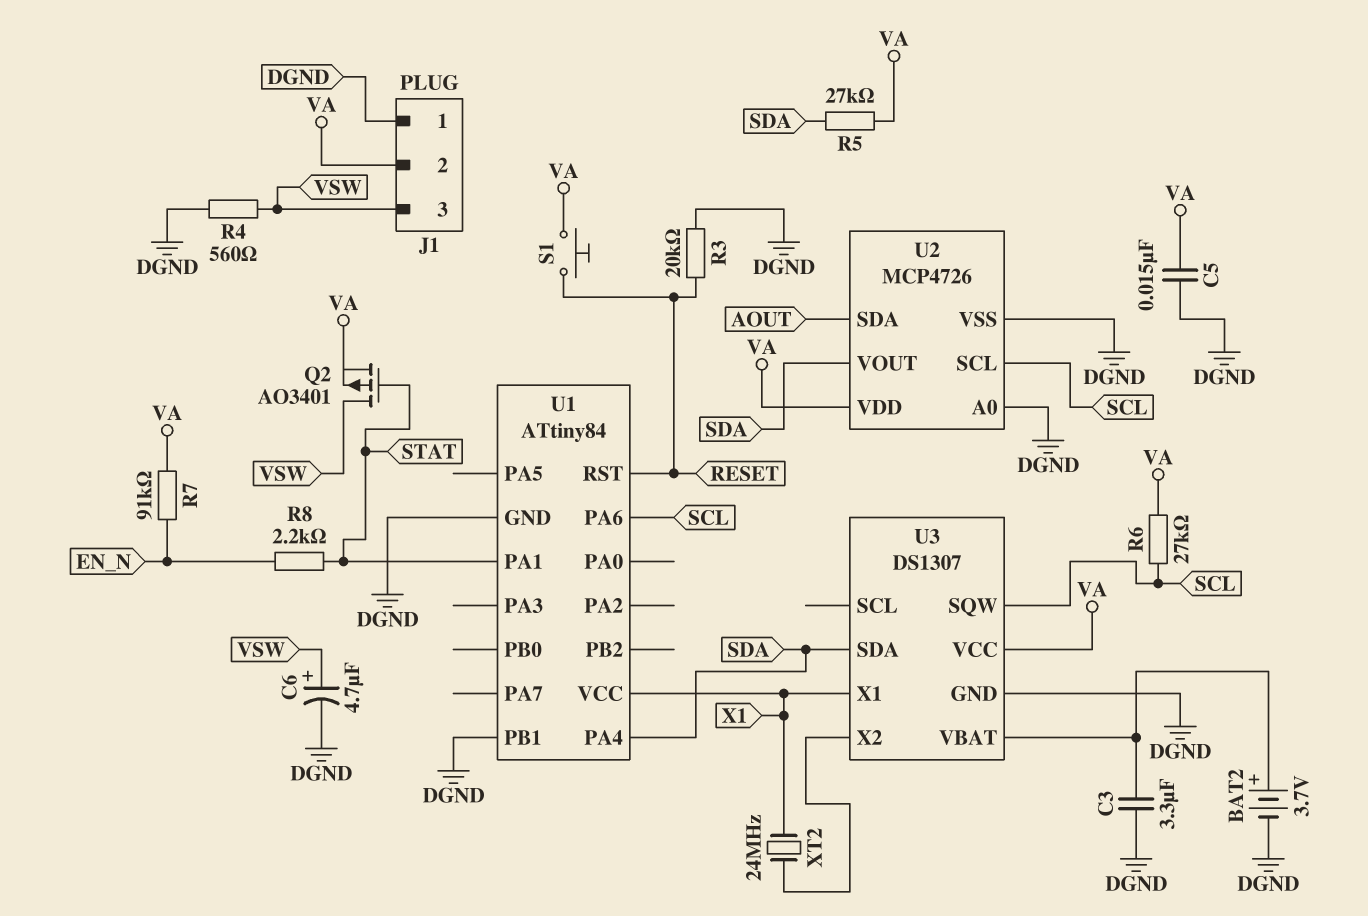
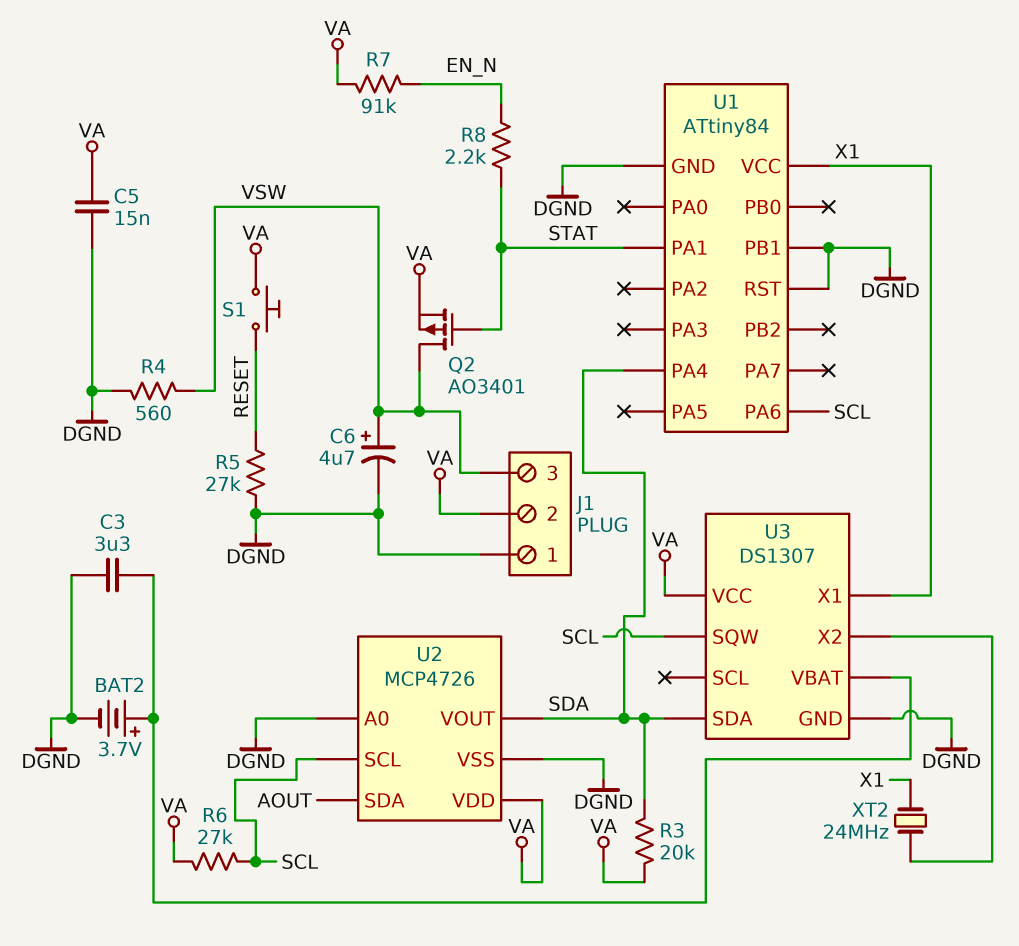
R3: 20k (DGND, RESET) -> 20k (SDA, VA)
R5: 27k (SDA, VA) -> 27k (DGND, RESET)
U1 pin RST: RESET -> DGND

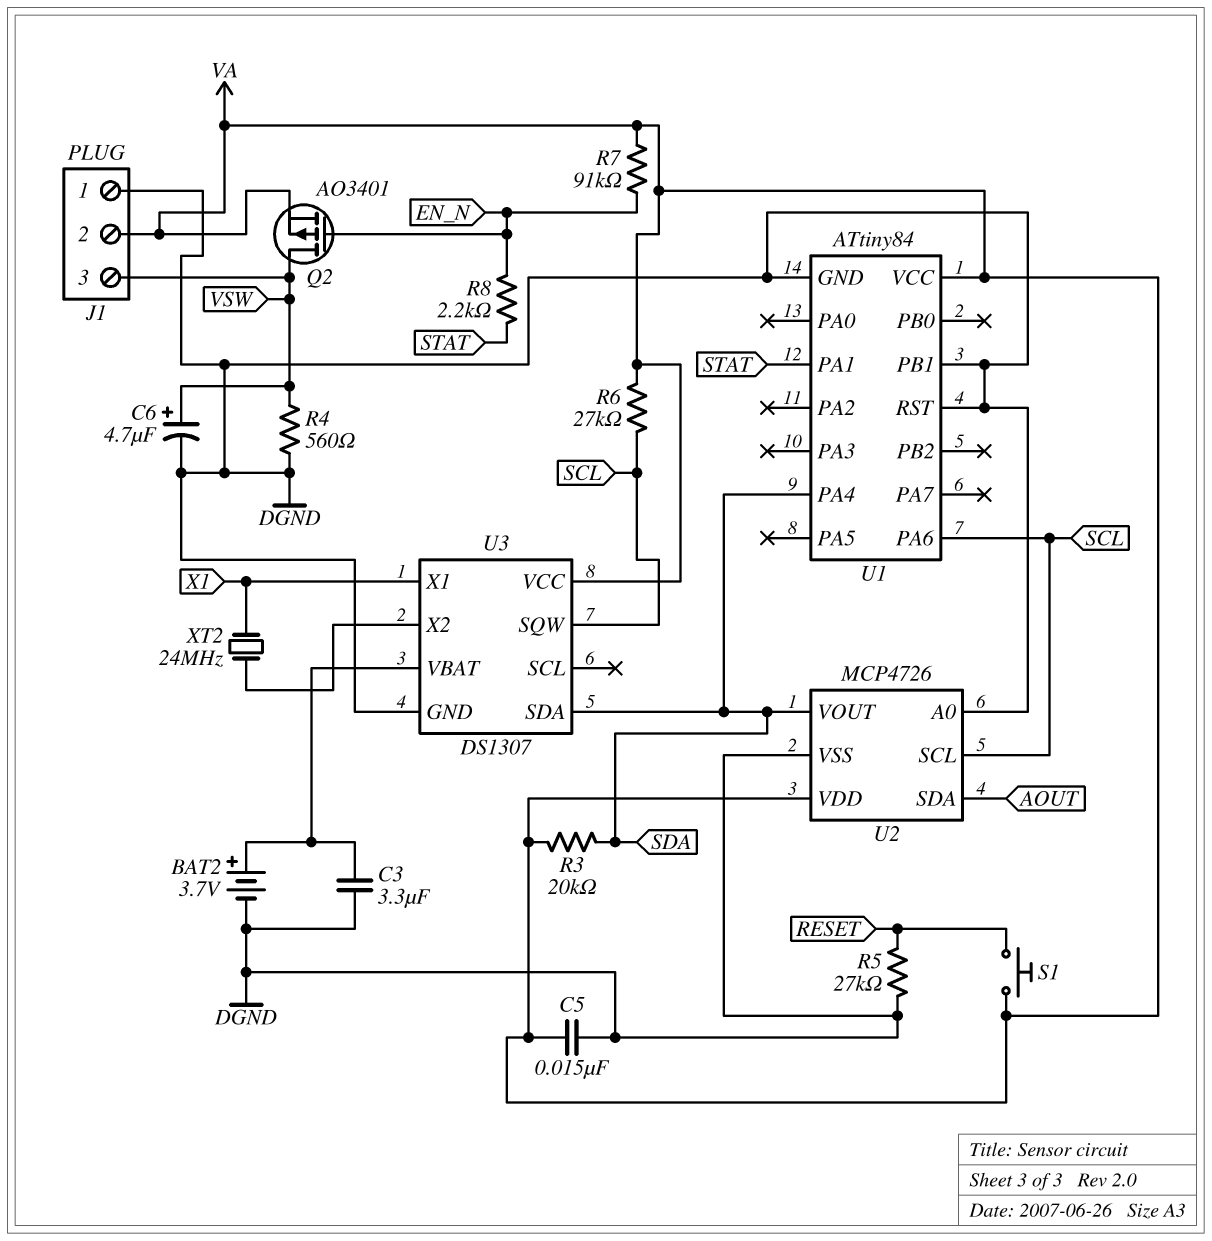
Q2: PMOS AO3401 (G STAT, D VSW, S VA) -> PMOS AO3401 (G EN_N, D VSW, S VA)
U1 pin VCC: X1 -> VA

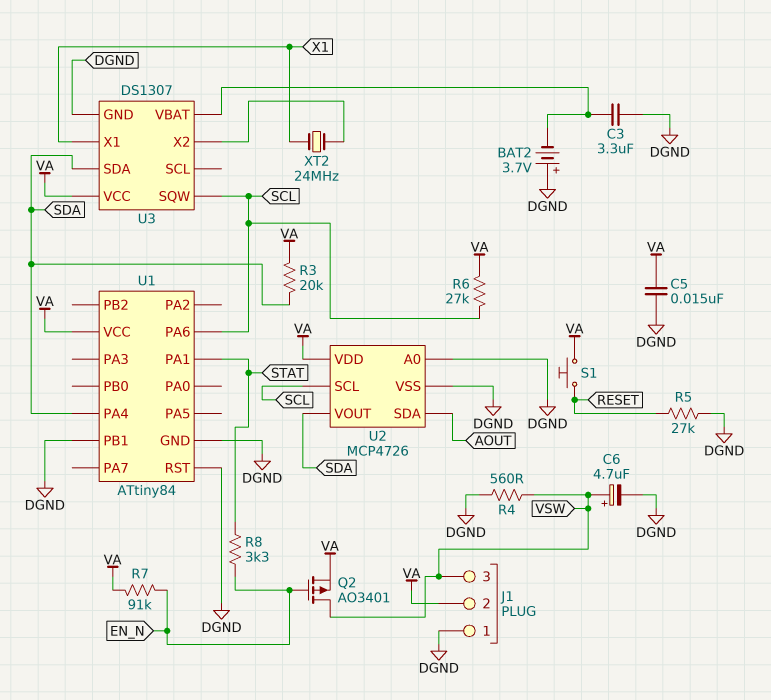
BAT2: 3.7V (plus U3/VBAT, minus DGND) -> 3.7V (plus DGND, minus U3/VBAT)
R8: 2.2k (EN_N, STAT) -> 3.3k (EN_N, STAT)

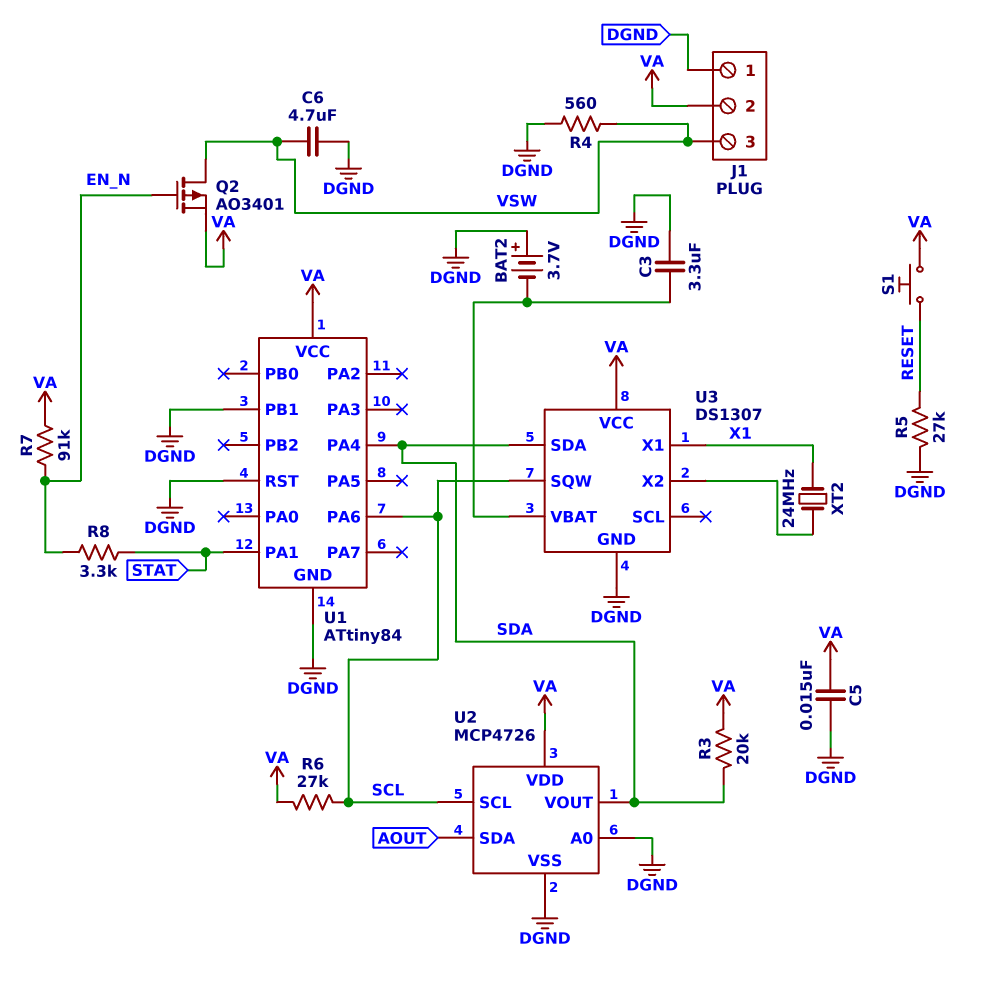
C6: 4.7uF (plus VSW, minus DGND) -> 4.7uF (DGND, VSW)

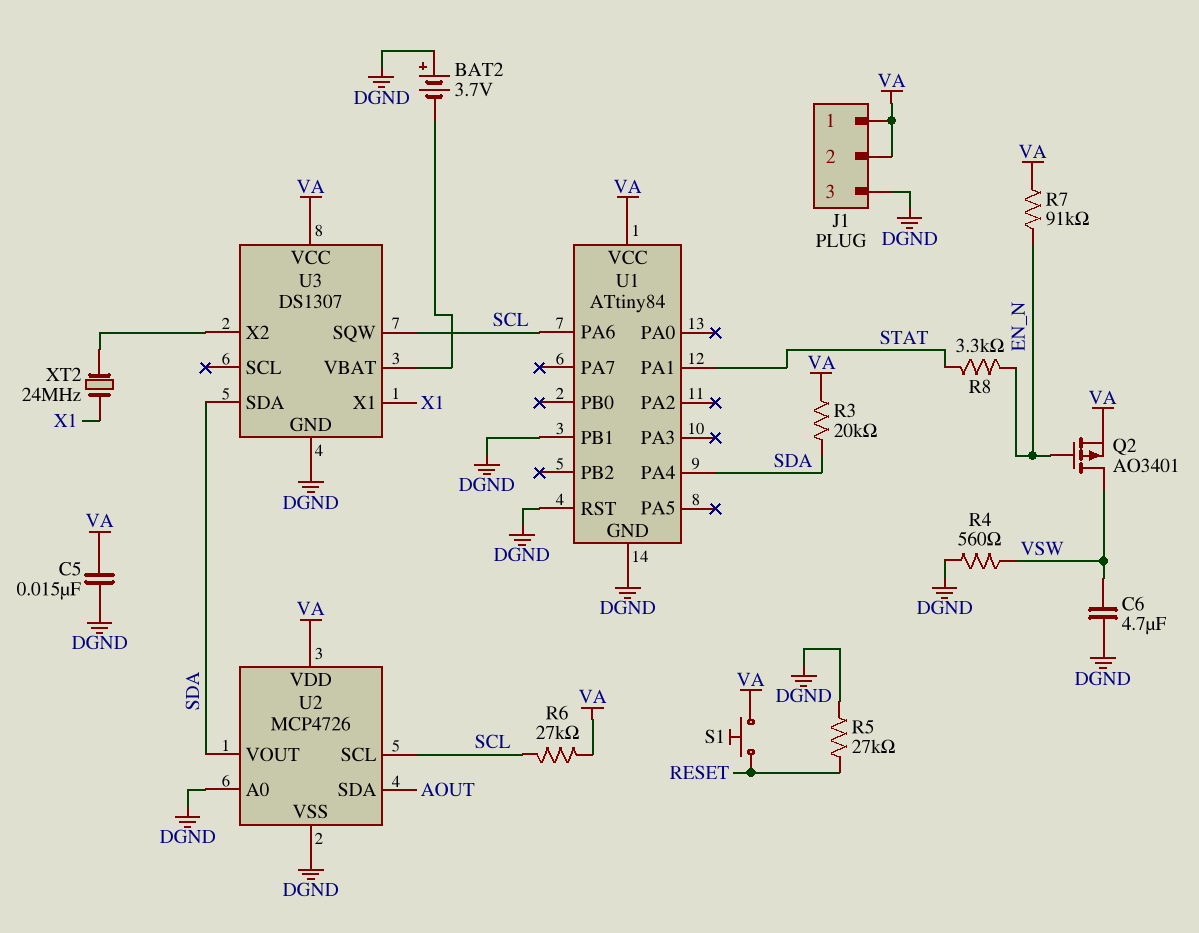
C3: 3.3uF (DGND, U3/VBAT) -> none
J1 pin 1: DGND -> VA
J1 pin 3: VSW -> DGND

